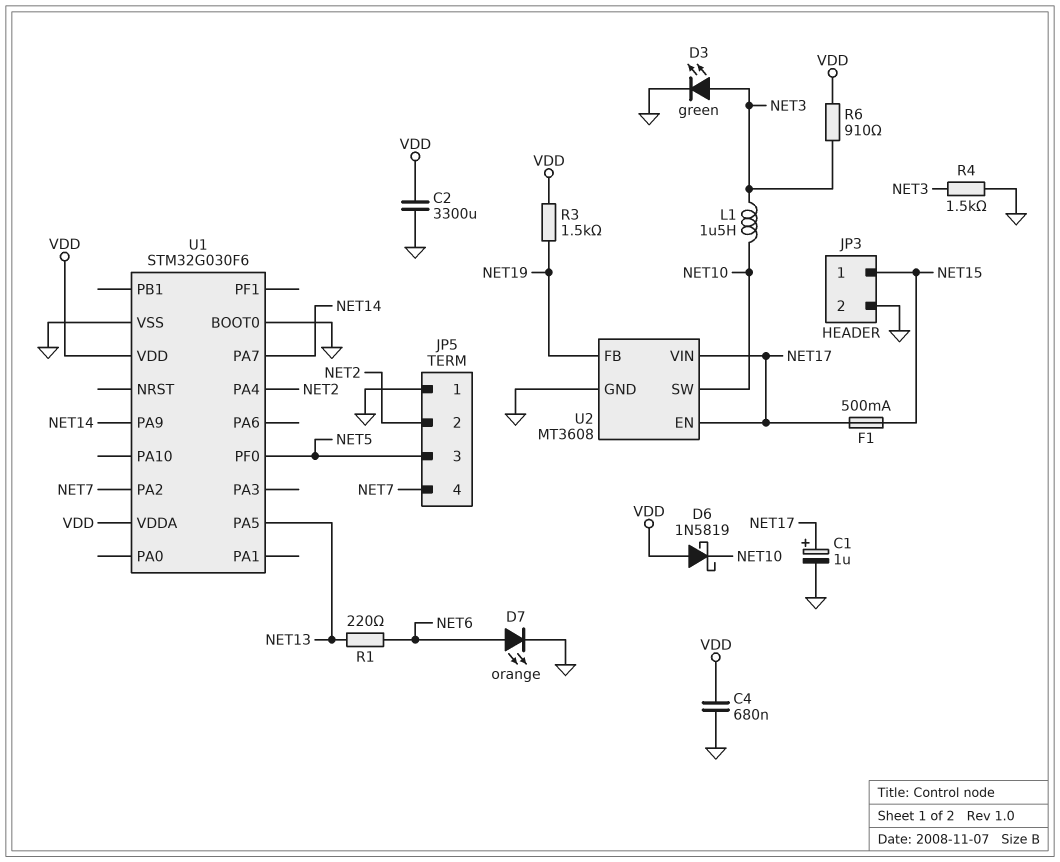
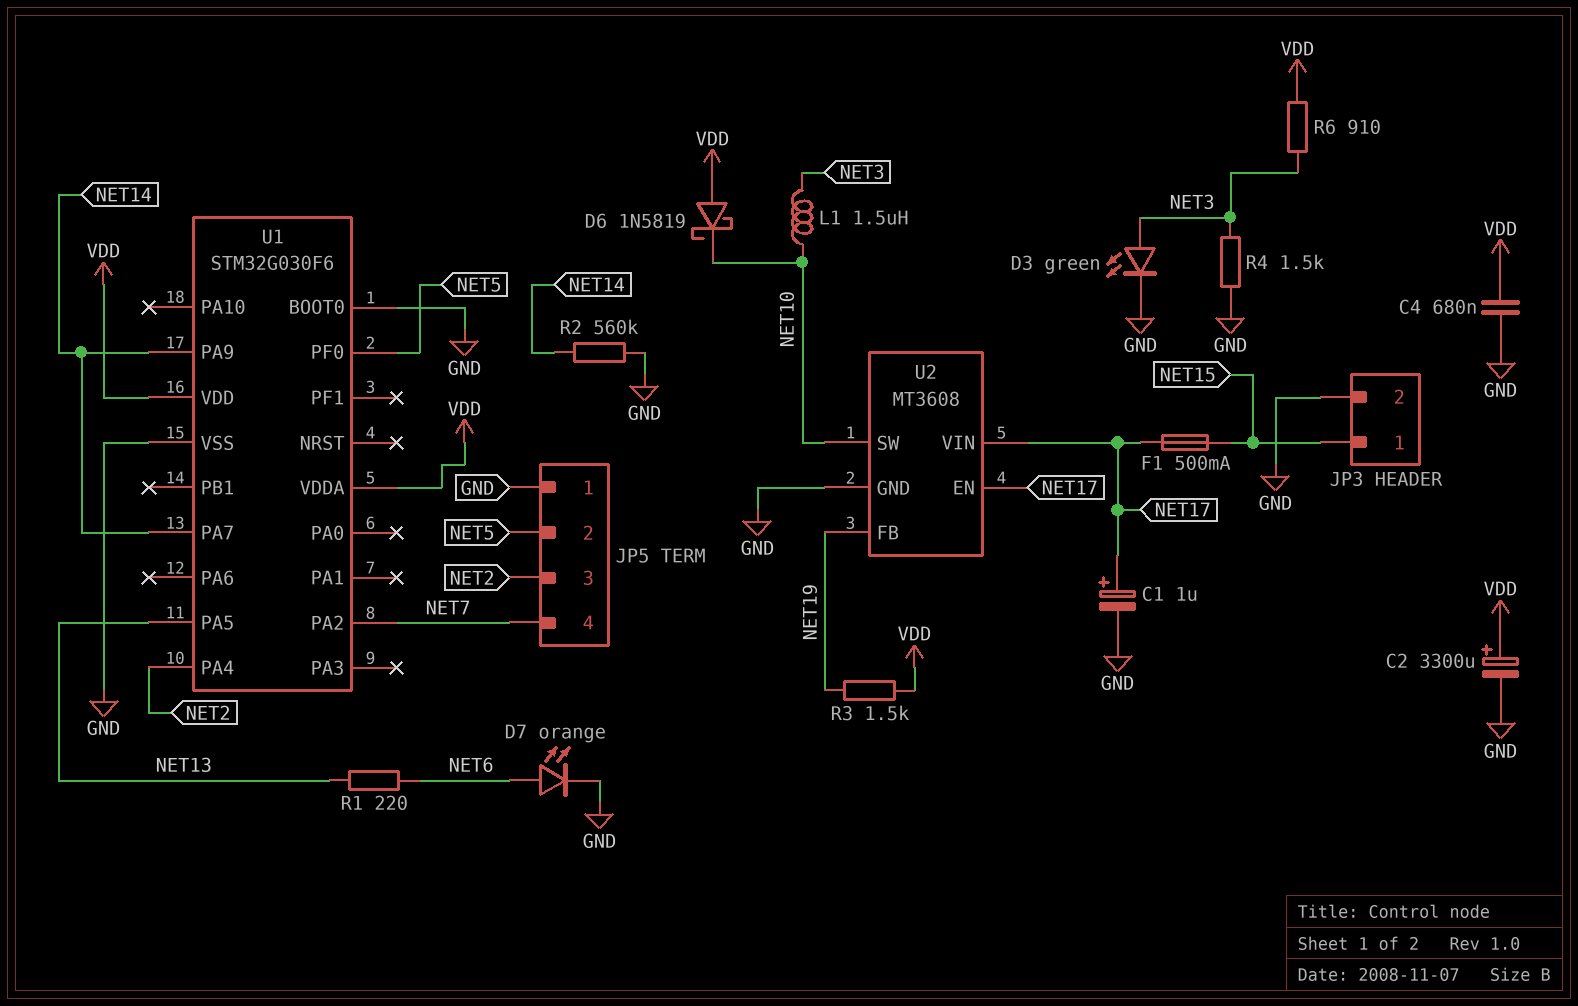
C2: 3300uF (GND, VDD) -> 3300uF (plus VDD, minus GND)
JP5 pin 2: NET2 -> NET5
JP5 pin 3: NET5 -> NET2
R2: none -> 560k (GND, NET14)

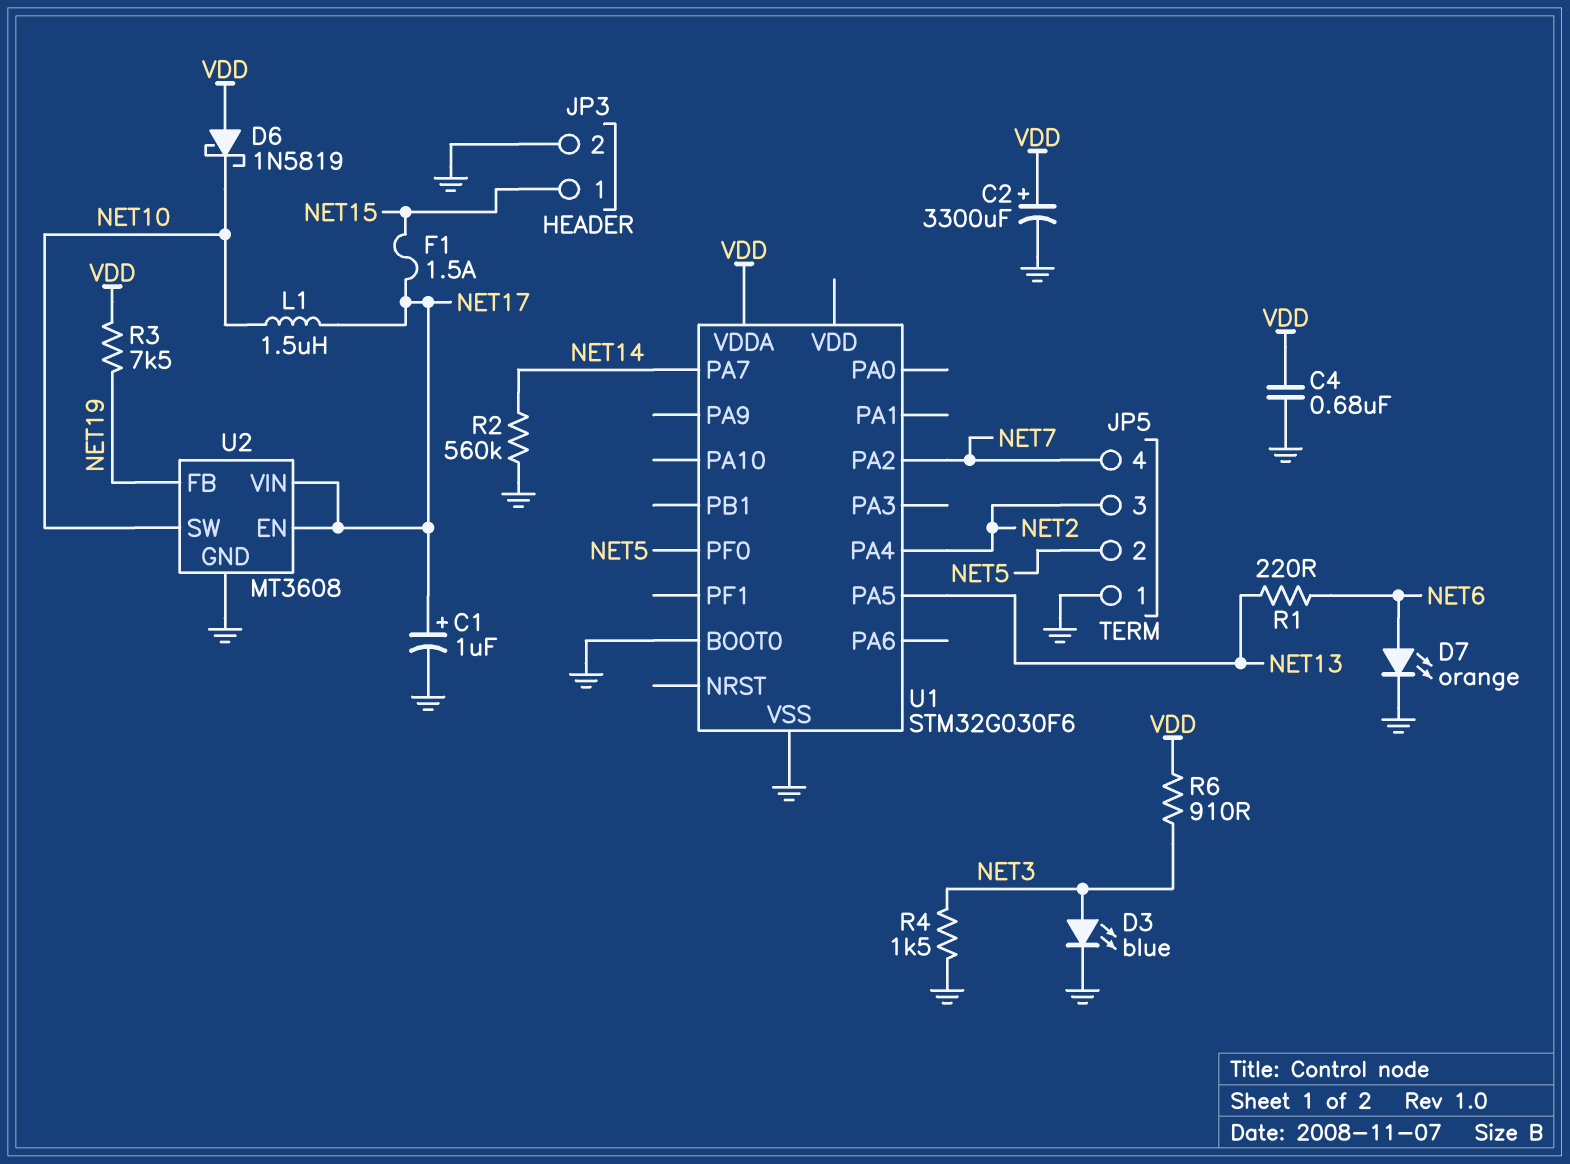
D3: LED green (A NET3, K GND) -> LED blue (A NET3, K GND)
F1: 500mA (NET15, NET17) -> 1.5A (NET15, NET17)
L1: 1.5uH (NET3, NET10) -> 1.5uH (NET10, NET17)
R3: 1.5k (NET19, VDD) -> 7.5k (NET19, VDD)
U1 pin PA9: NET14 -> none
U1 pin VDD: VDD -> none

